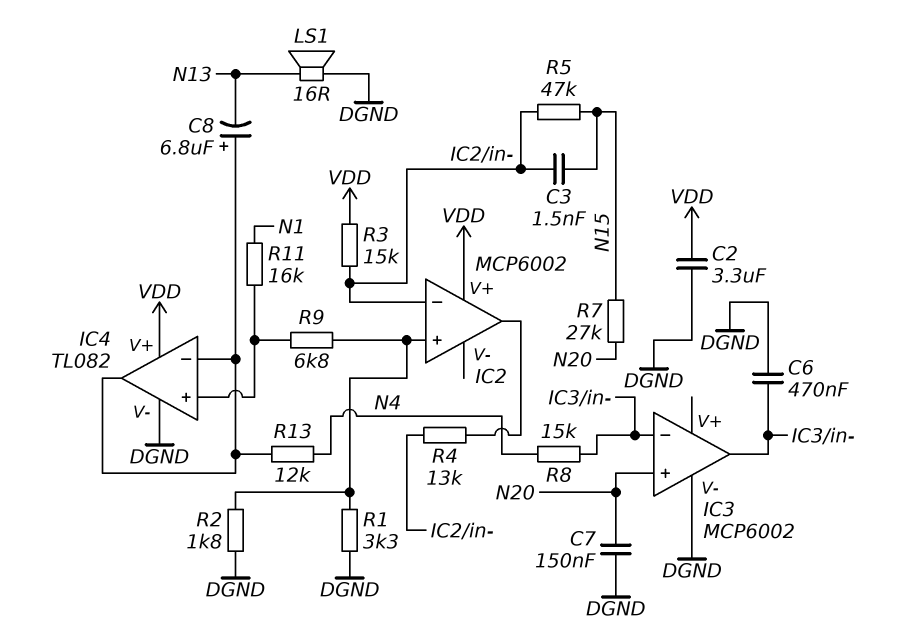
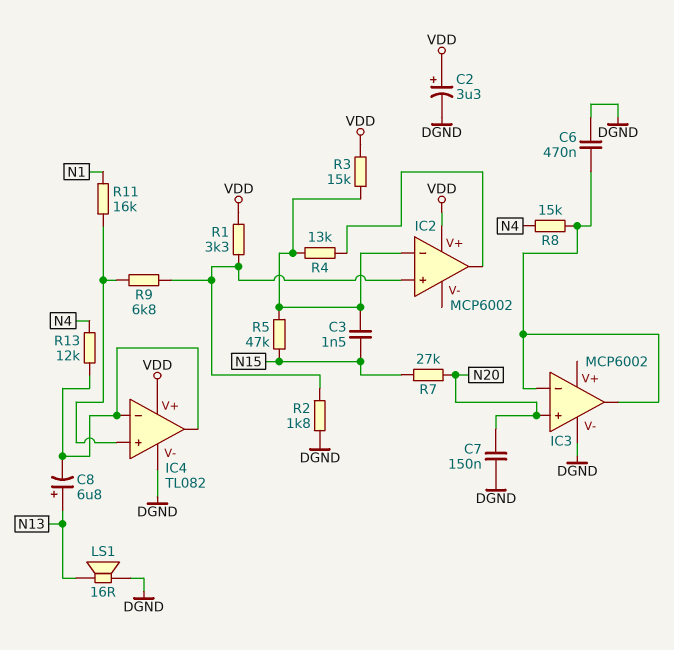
C2: 3.3uF (DGND, VDD) -> 3.3uF (plus VDD, minus DGND)
C8: 6.8uF (plus IC4/in-, minus N13) -> 6.8uF (plus N13, minus IC4/in-)
R1: 3.3k (DGND, IC2/in+) -> 3.3k (IC2/in+, VDD)

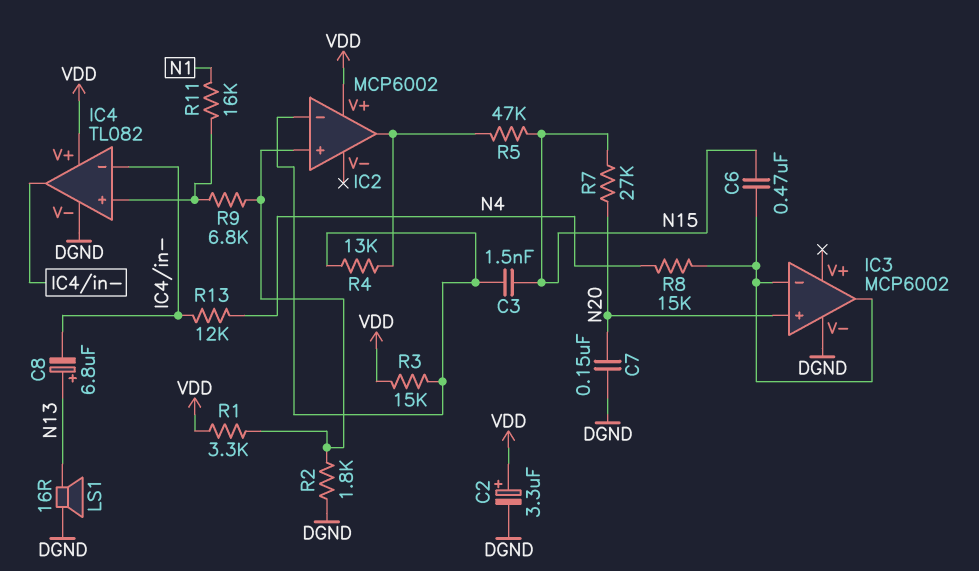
C6: 470nF (DGND, IC3/in-) -> 470nF (IC3/in-, N15)
R5: 47k (IC2/in-, N15) -> 47k (IC2/out, N15)

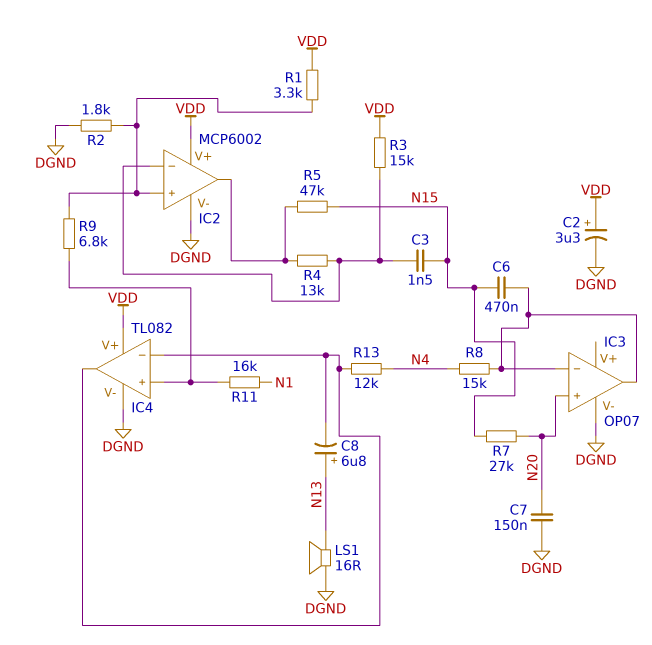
IC2 pin V-: none -> DGND
IC3: MCP6002 -> OP07

